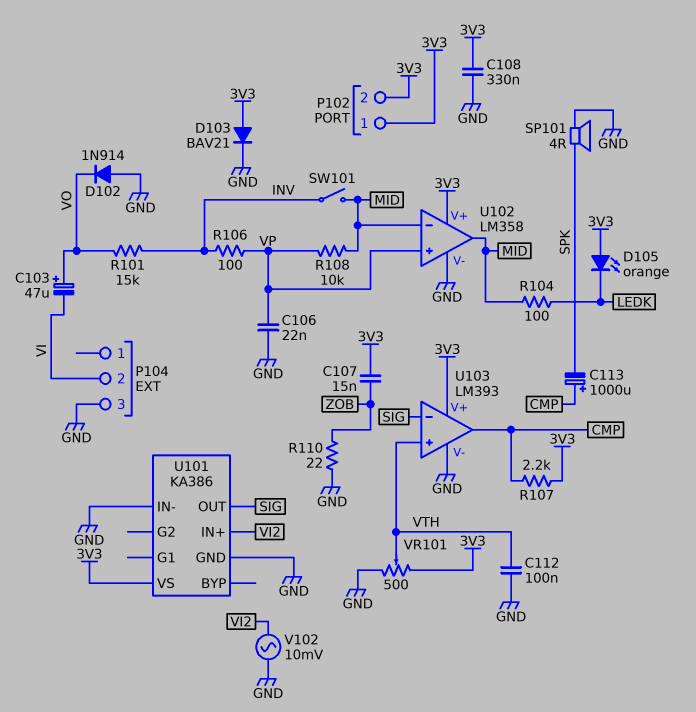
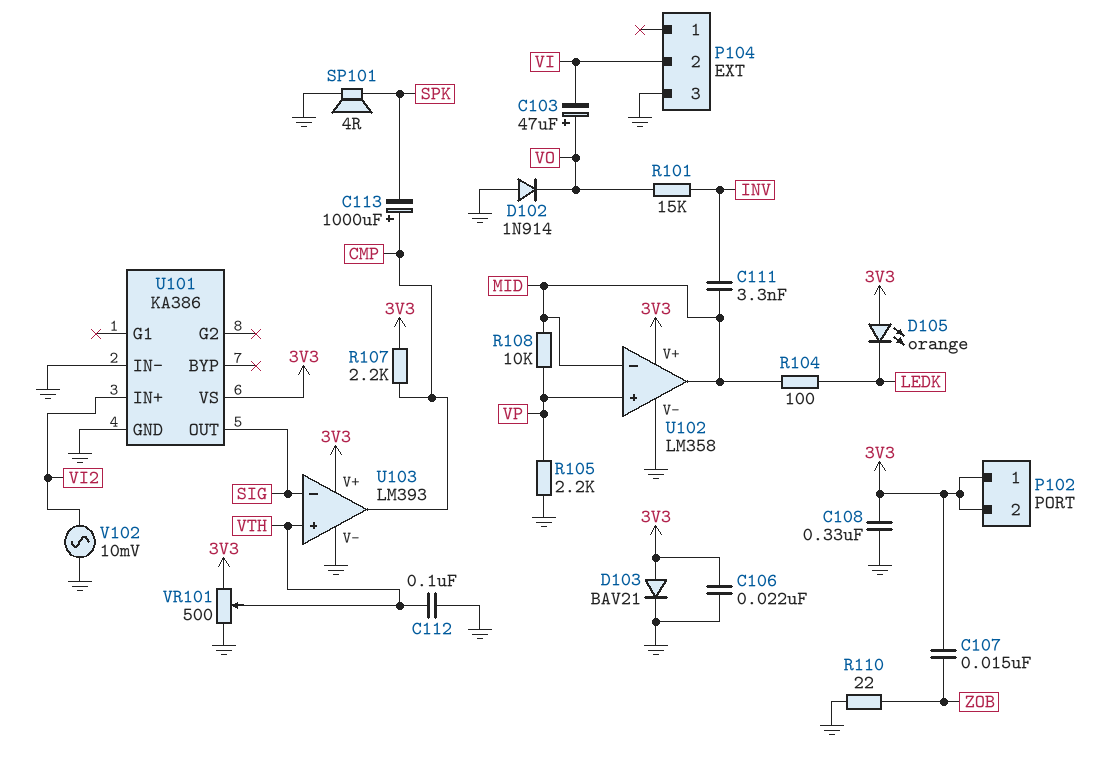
C106: 22nF (GND, VP) -> 22nF (3V3, GND)
C111: none -> 3.3nF (INV, MID)
R105: none -> 2.2k (GND, VP)
R106: 100 (INV, VP) -> none
SW101: switch (INV, MID) -> none

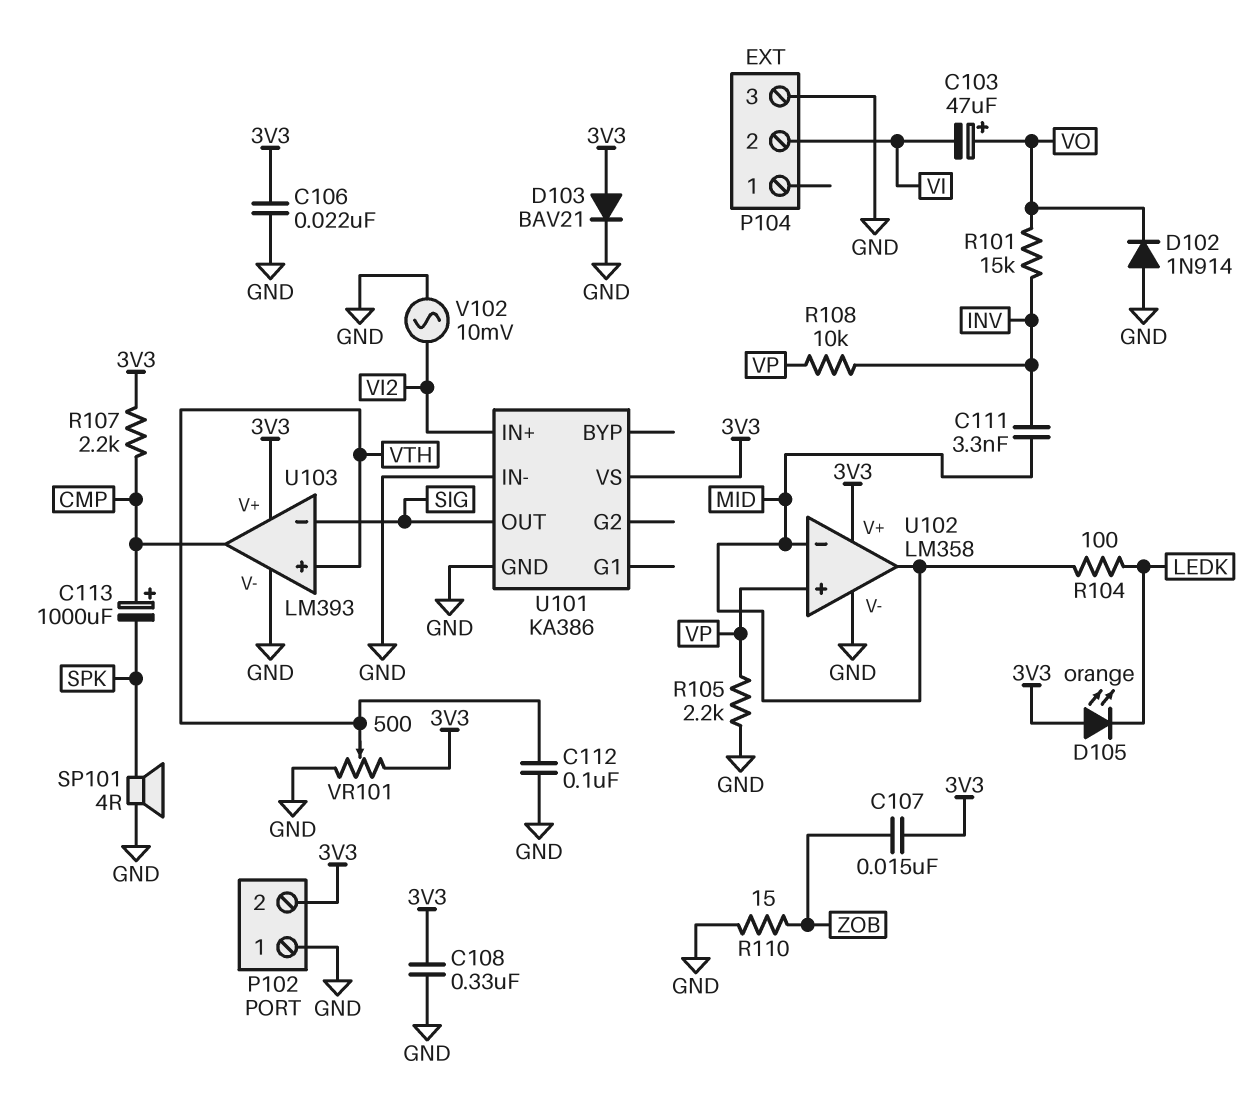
P102 pin 1: 3V3 -> GND
R108: 10k (MID, VP) -> 10k (INV, VP)
R110: 22 (GND, ZOB) -> 15 (GND, ZOB)

